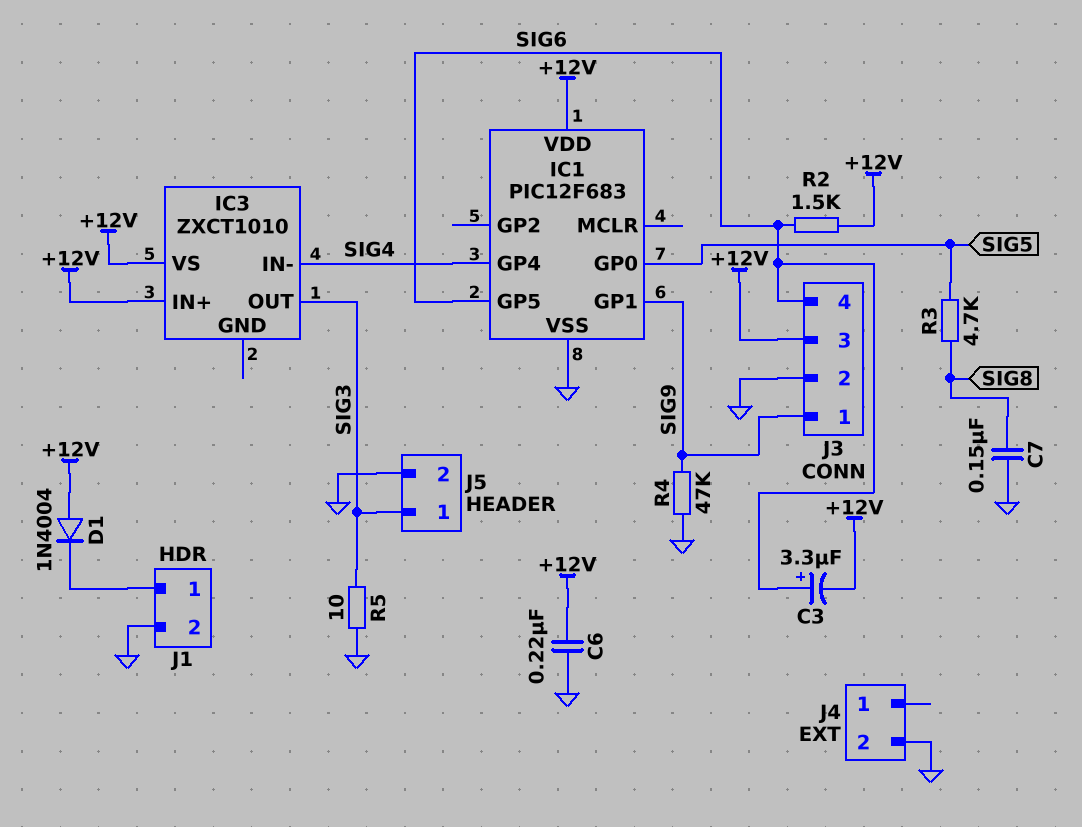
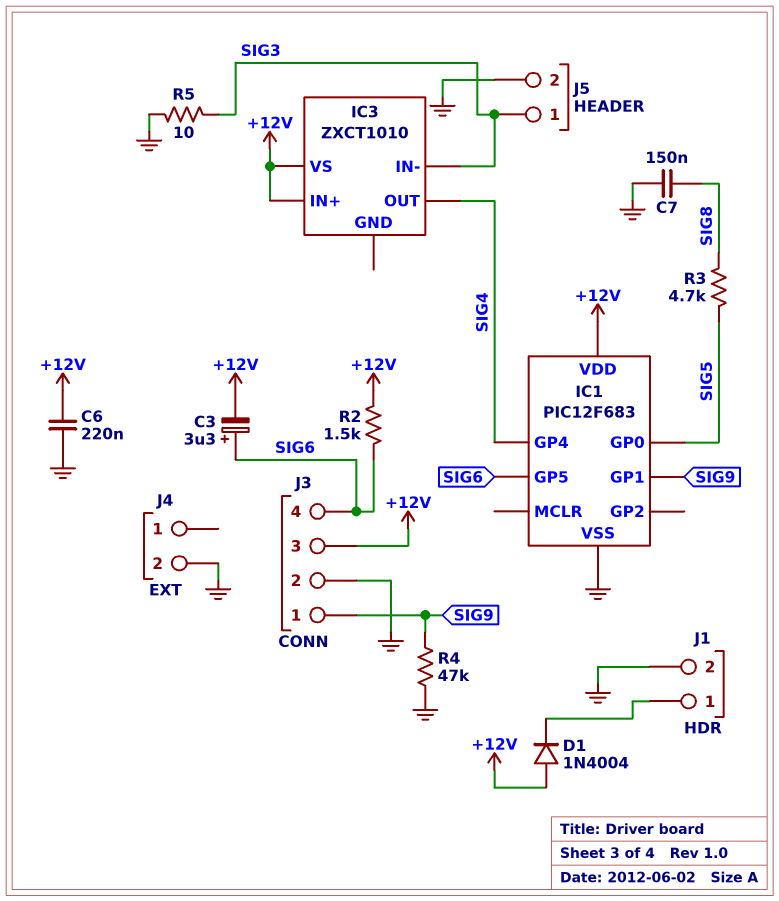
IC3 pin IN-: SIG4 -> SIG3
IC3 pin OUT: SIG3 -> SIG4

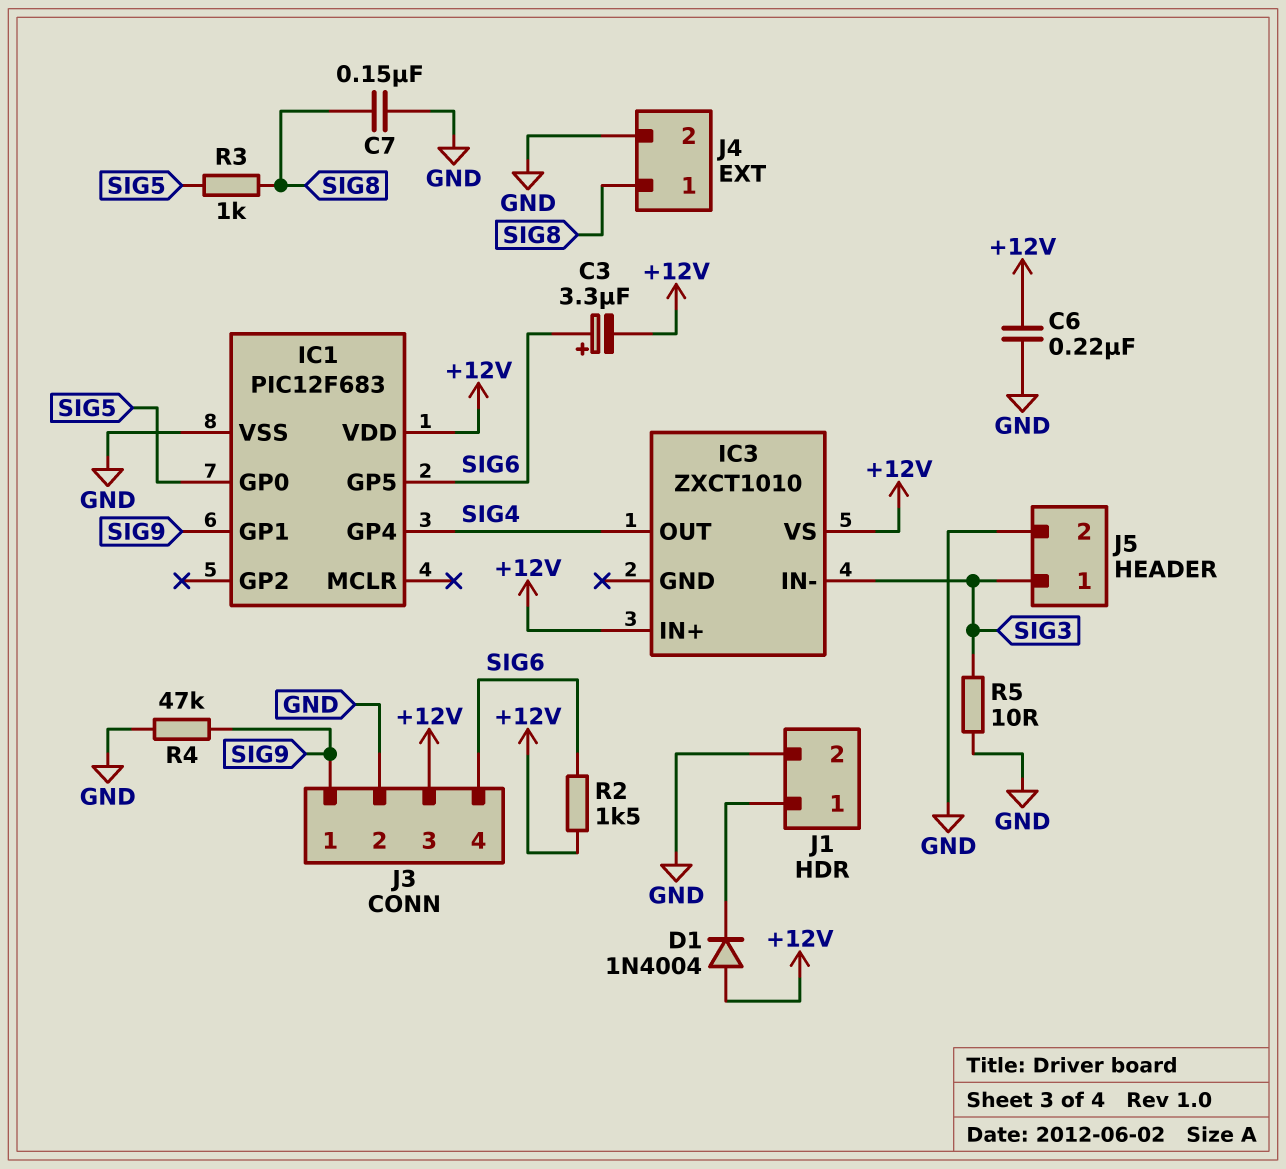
J4 pin 1: none -> SIG8
R3: 4.7k (SIG5, SIG8) -> 1k (SIG5, SIG8)

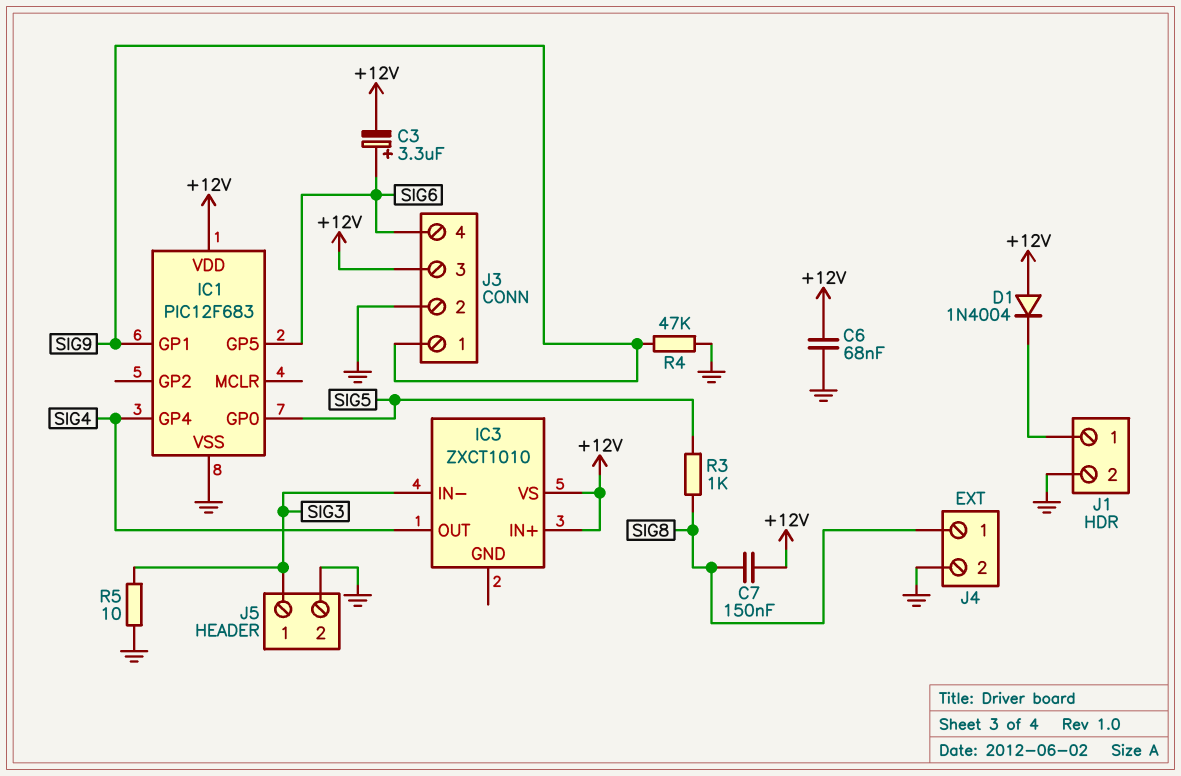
C6: 220nF (+12V, GND) -> 68nF (+12V, GND)
C7: 150nF (GND, SIG8) -> 150nF (+12V, SIG8)
R2: 1.5k (+12V, SIG6) -> none

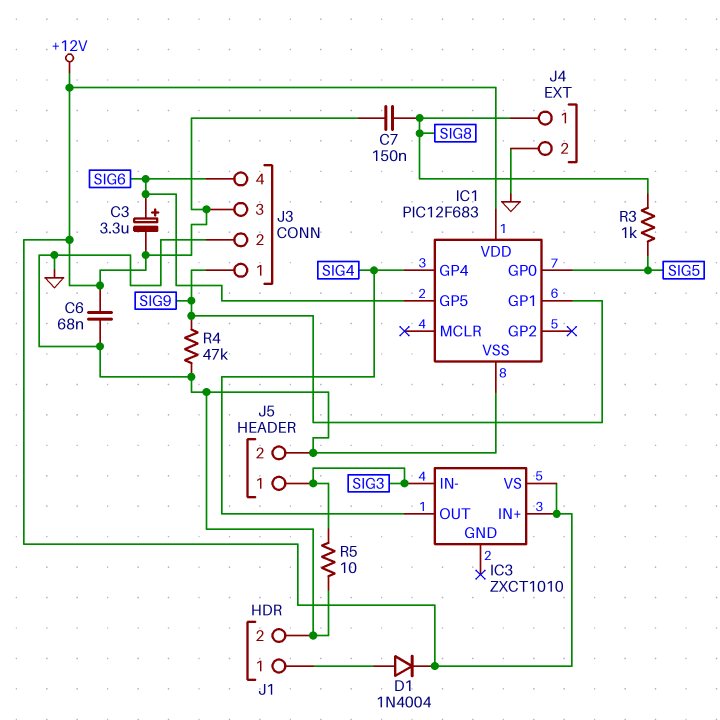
D1: diode 1N4004 (A +12V, K J1/1) -> diode 1N4004 (A J1/1, K +12V)

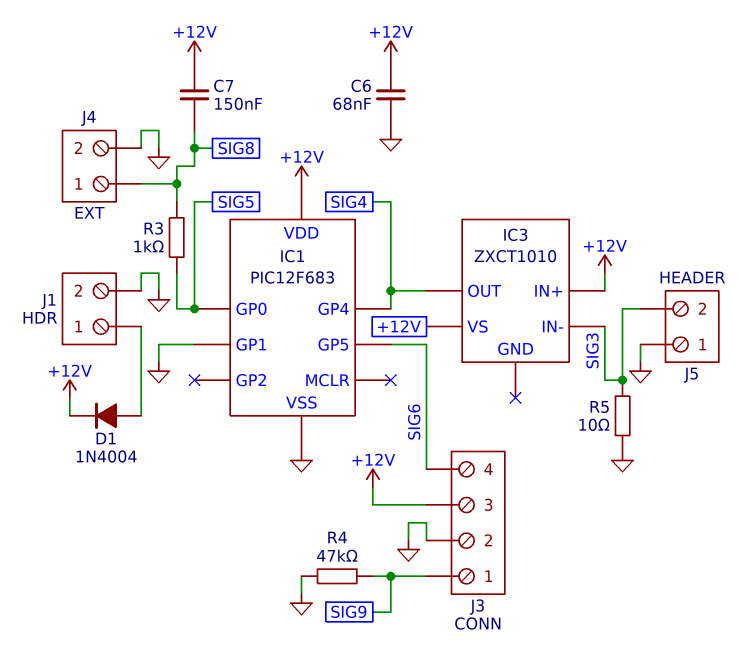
C3: 3.3uF (plus SIG6, minus +12V) -> none
IC1 pin GP1: SIG9 -> GND
J5 pin 1: SIG3 -> GND
J5 pin 2: GND -> SIG3

